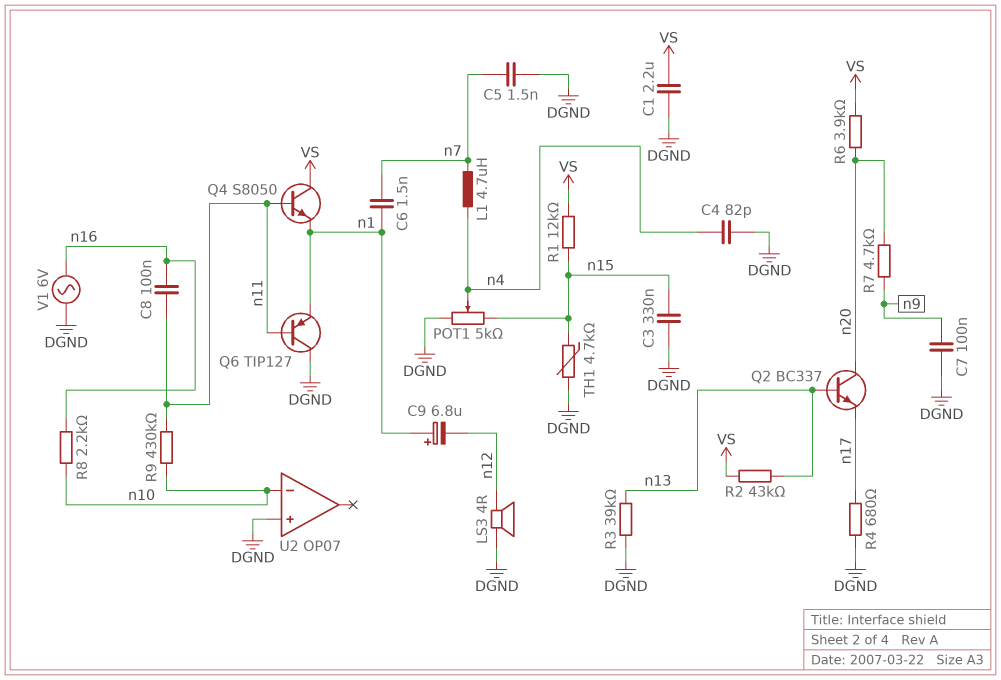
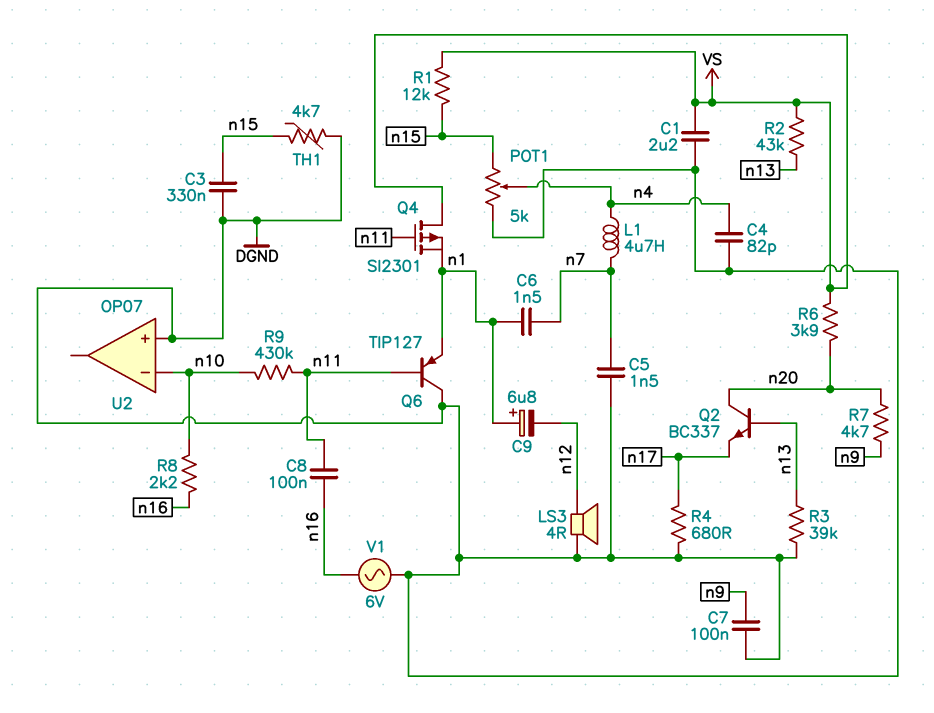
Q4: NPN S8050 (B n11, C VS, E n1) -> PMOS SI2301 (G n11, D VS, S n1)

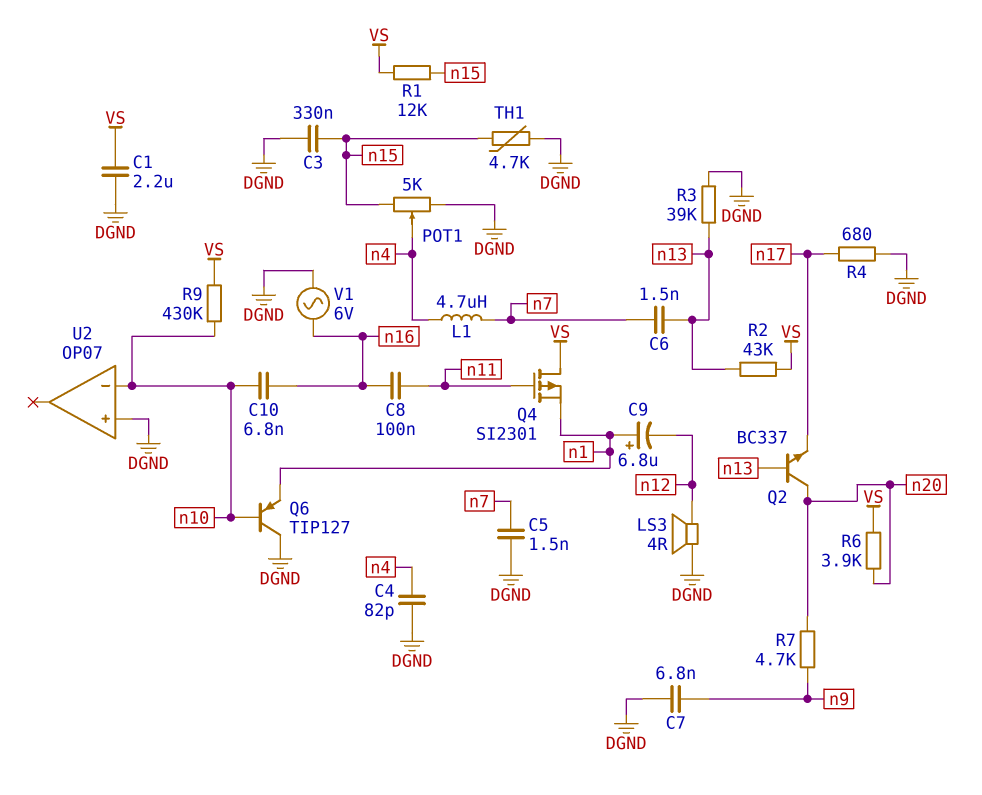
C6: 1.5nF (n1, n7) -> 1.5nF (n7, n13)
C7: 100nF (DGND, n9) -> 6.8nF (DGND, n9)
C10: none -> 6.8nF (n10, n16)
Q6: PNP TIP127 (B n11, C DGND, E n1) -> PNP TIP127 (B n10, C DGND, E n1)
R8: 2.2k (n10, n16) -> none
R9: 430k (n10, n11) -> 430k (VS, n10)

